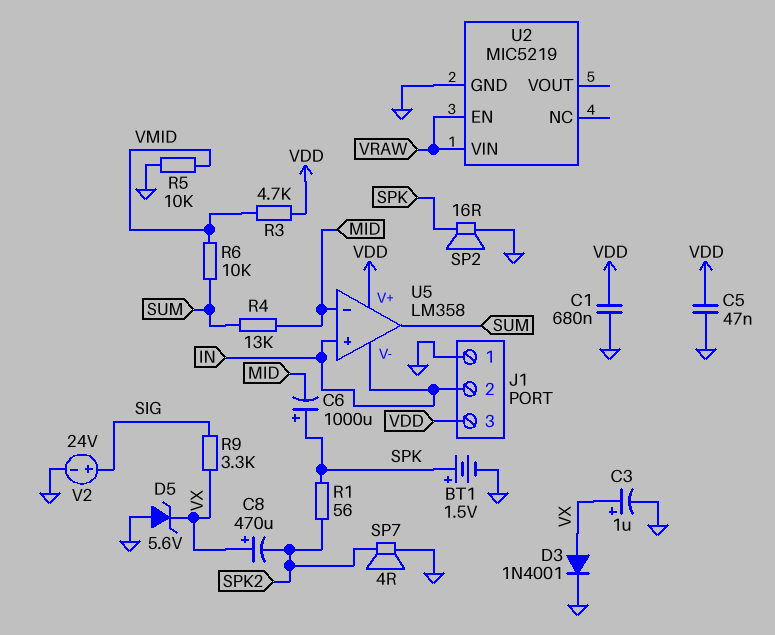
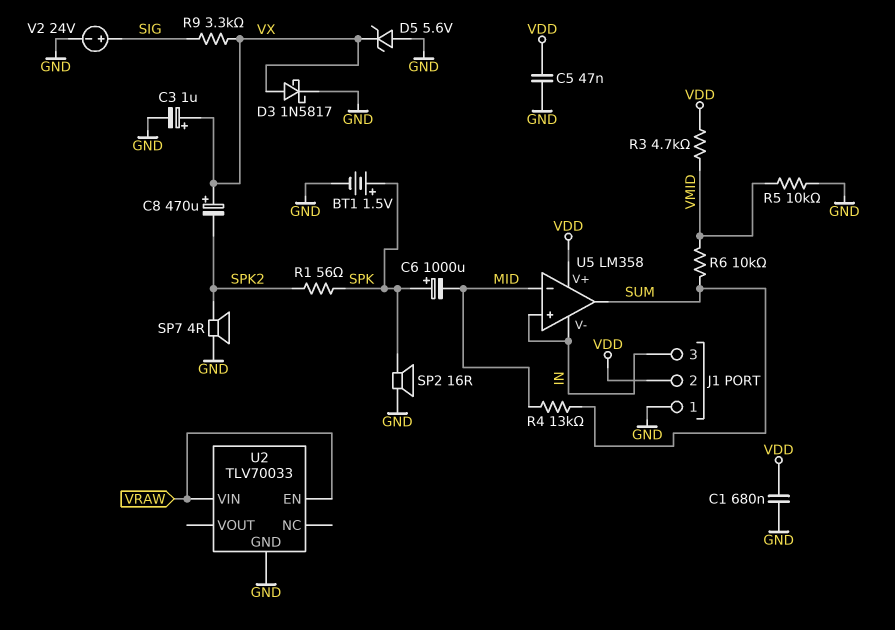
D3: diode 1N4001 (A VX, K GND) -> schottky 1N5817 (A VX, K GND)
J1 pin 2: IN -> VDD
J1 pin 3: VDD -> IN
U2: MIC5219 -> TLV70033

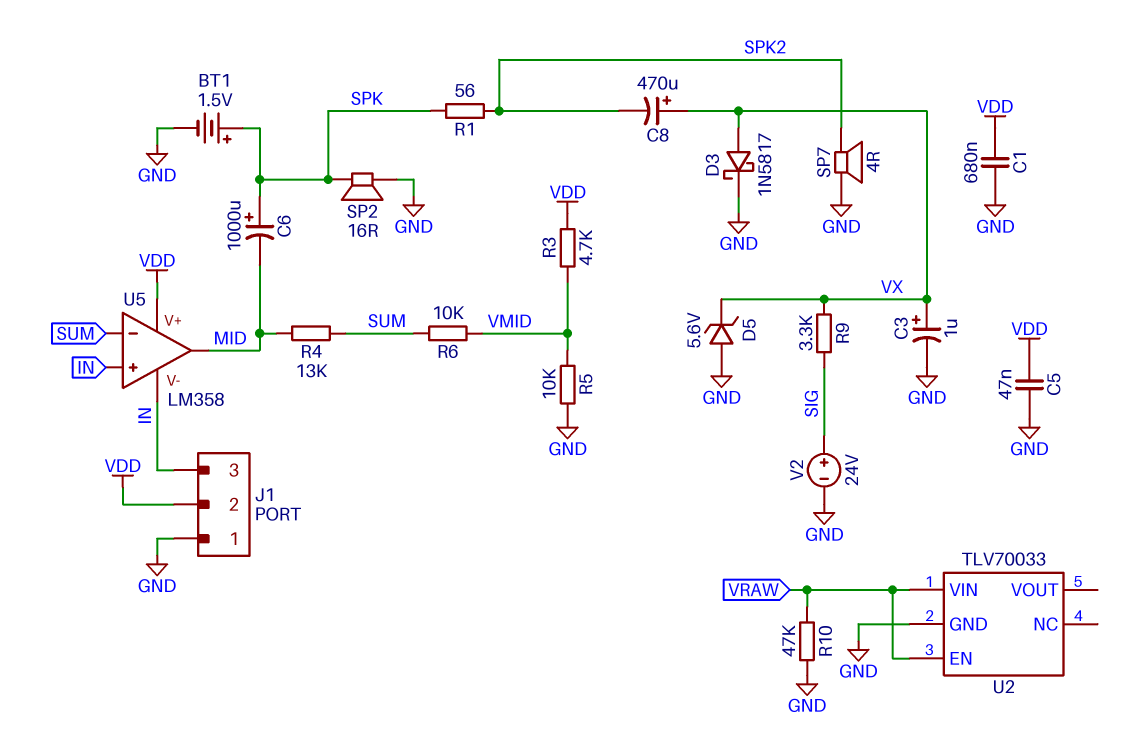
R10: none -> 47k (GND, VRAW)
U5 pin in-: MID -> SUM
U5 pin out: SUM -> MID

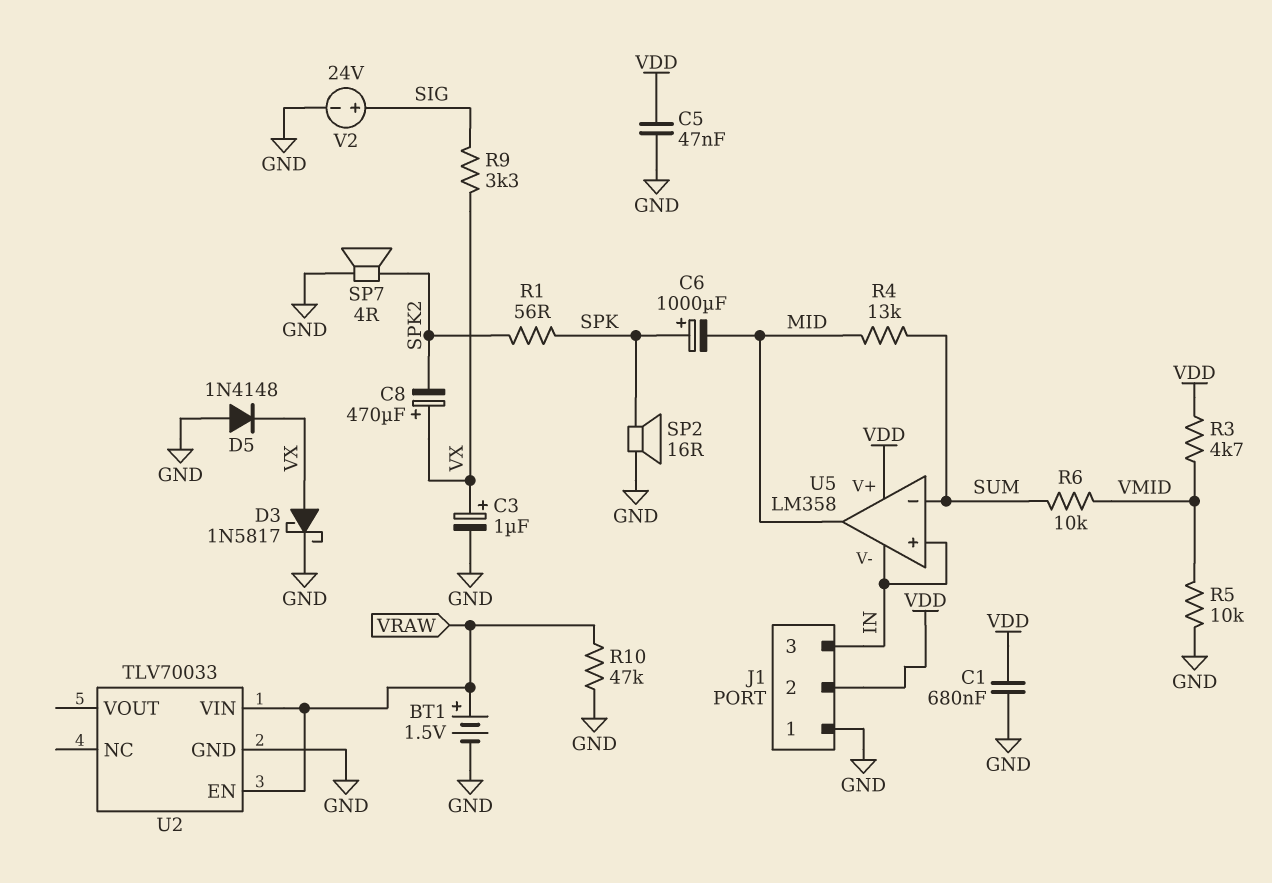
BT1: 1.5V (plus SPK, minus GND) -> 1.5V (plus VRAW, minus GND)
D5: zener 5.6V (A GND, K VX) -> diode 1N4148 (A GND, K VX)

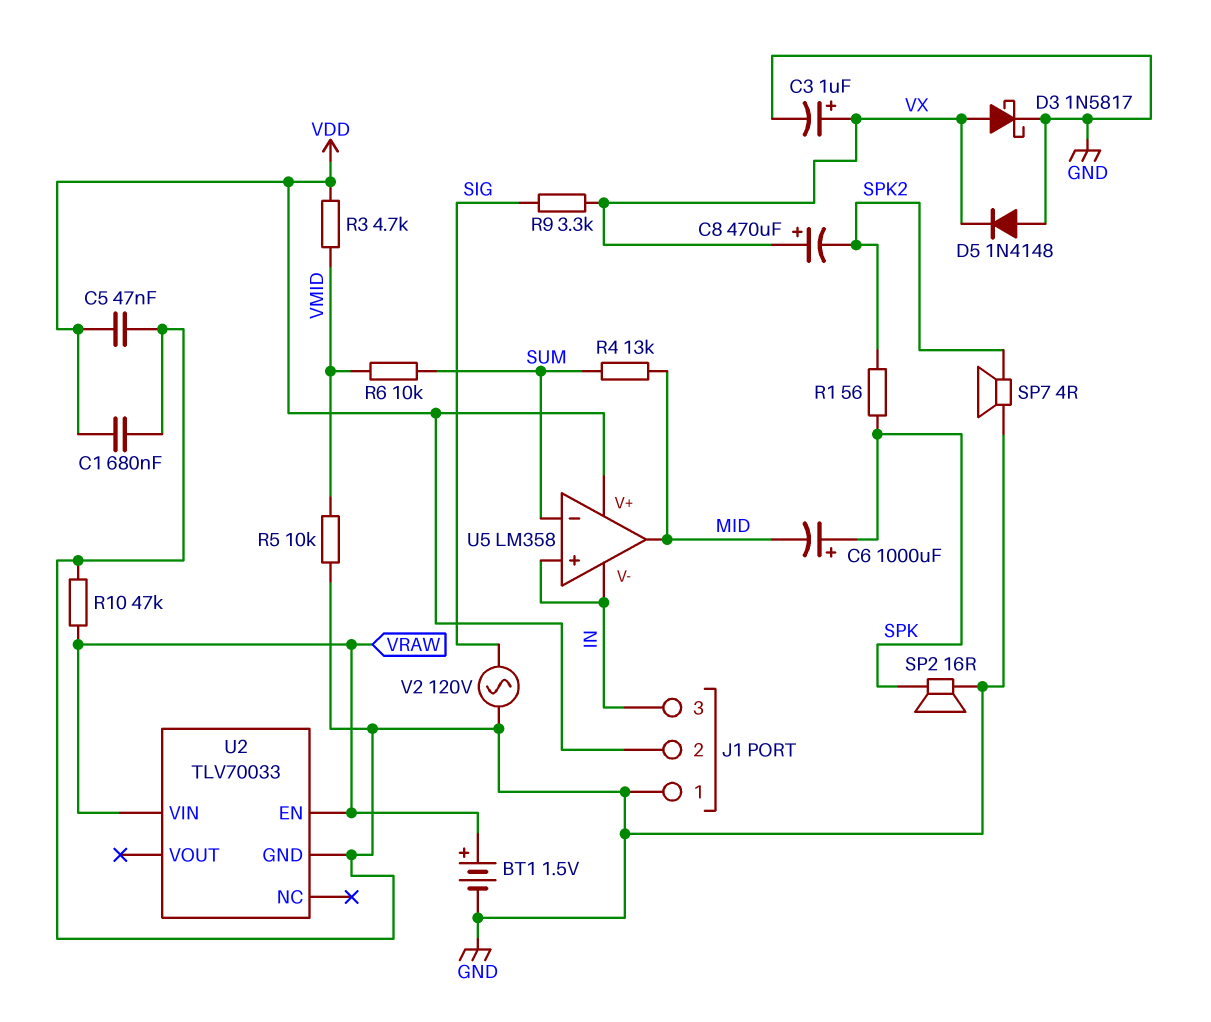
V2: 24V (plus SIG, minus GND) -> AC 120V (GND, SIG)

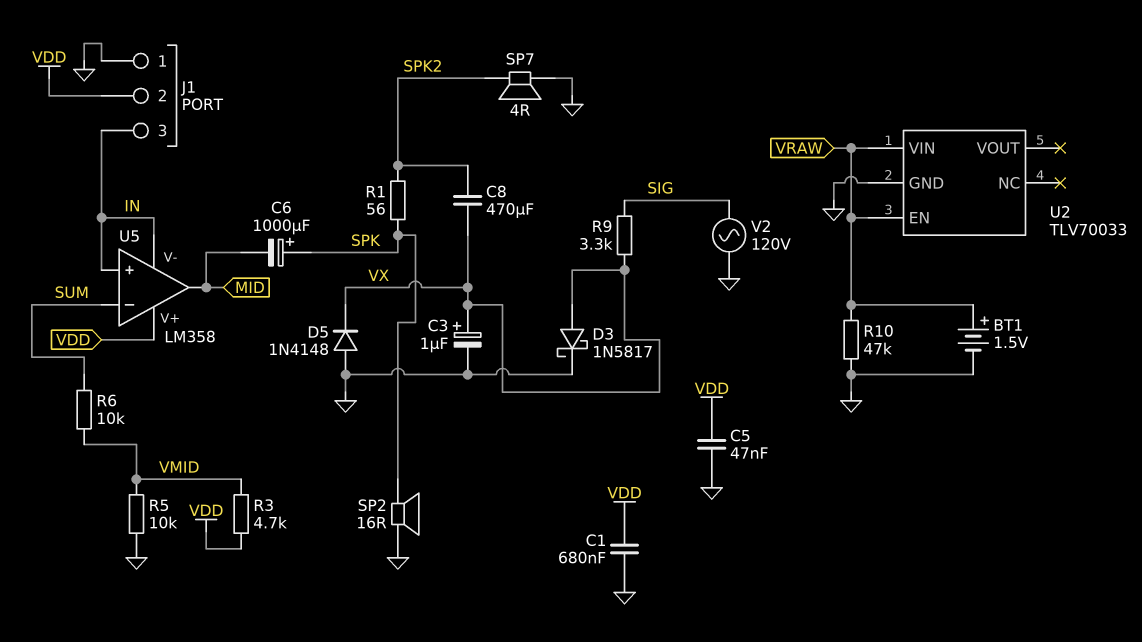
C8: 470uF (plus VX, minus SPK2) -> 470uF (SPK2, VX)
R4: 13k (MID, SUM) -> none

